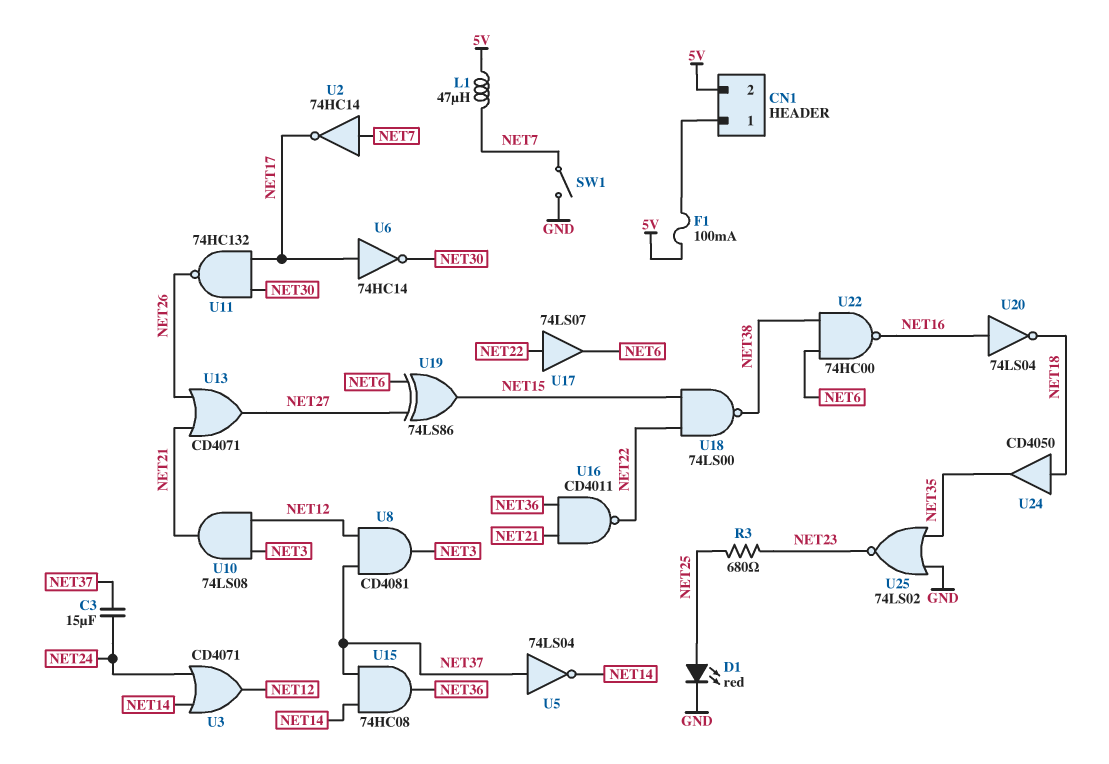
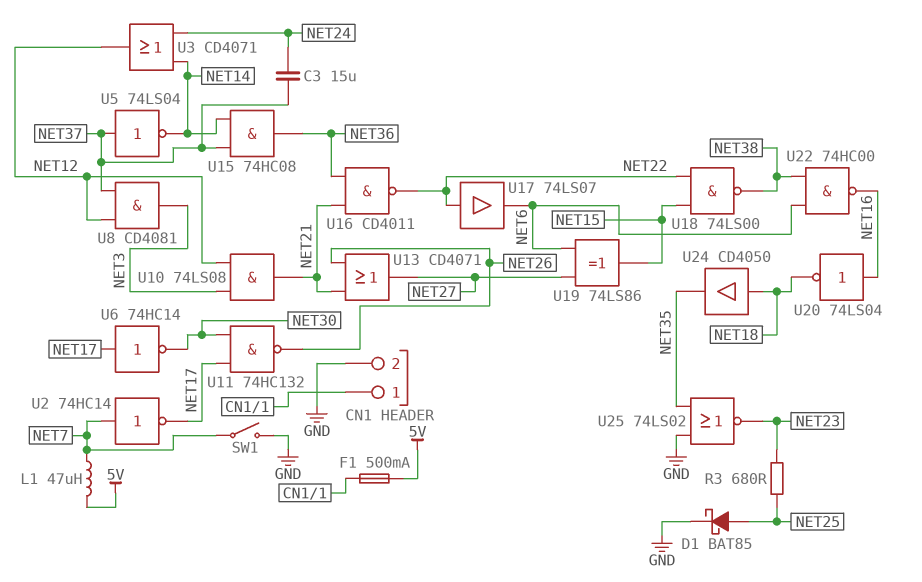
CN1 pin 2: 5V -> GND
D1: LED red (A NET25, K GND) -> schottky BAT85 (A NET25, K GND)
F1: 100mA (5V, CN1/1) -> 500mA (5V, CN1/1)

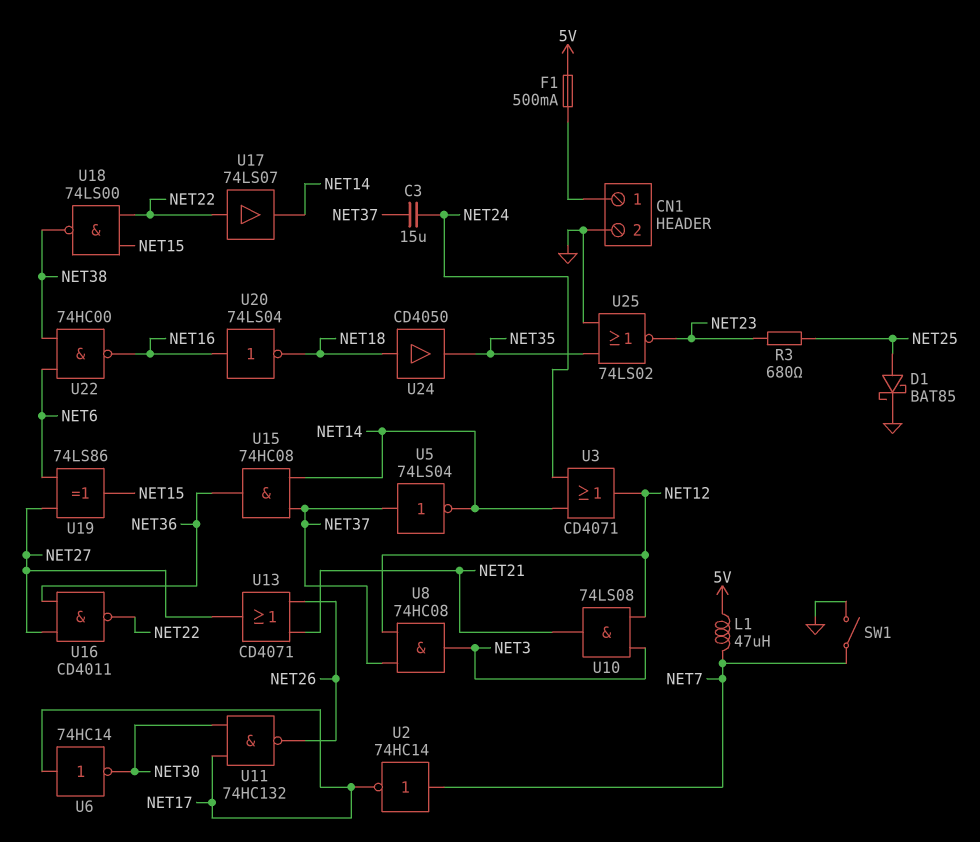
U8: AND CD4081 (in NET12, in NET37, out NET3) -> AND 74HC08 (in NET12, in NET37, out NET3)
U16: NAND CD4011 (in NET21, in NET36, out NET22) -> NAND CD4011 (in NET27, in NET36, out NET22)
U17: buffer 74LS07 (in NET22, out NET6) -> buffer 74LS07 (in NET22, out NET14)

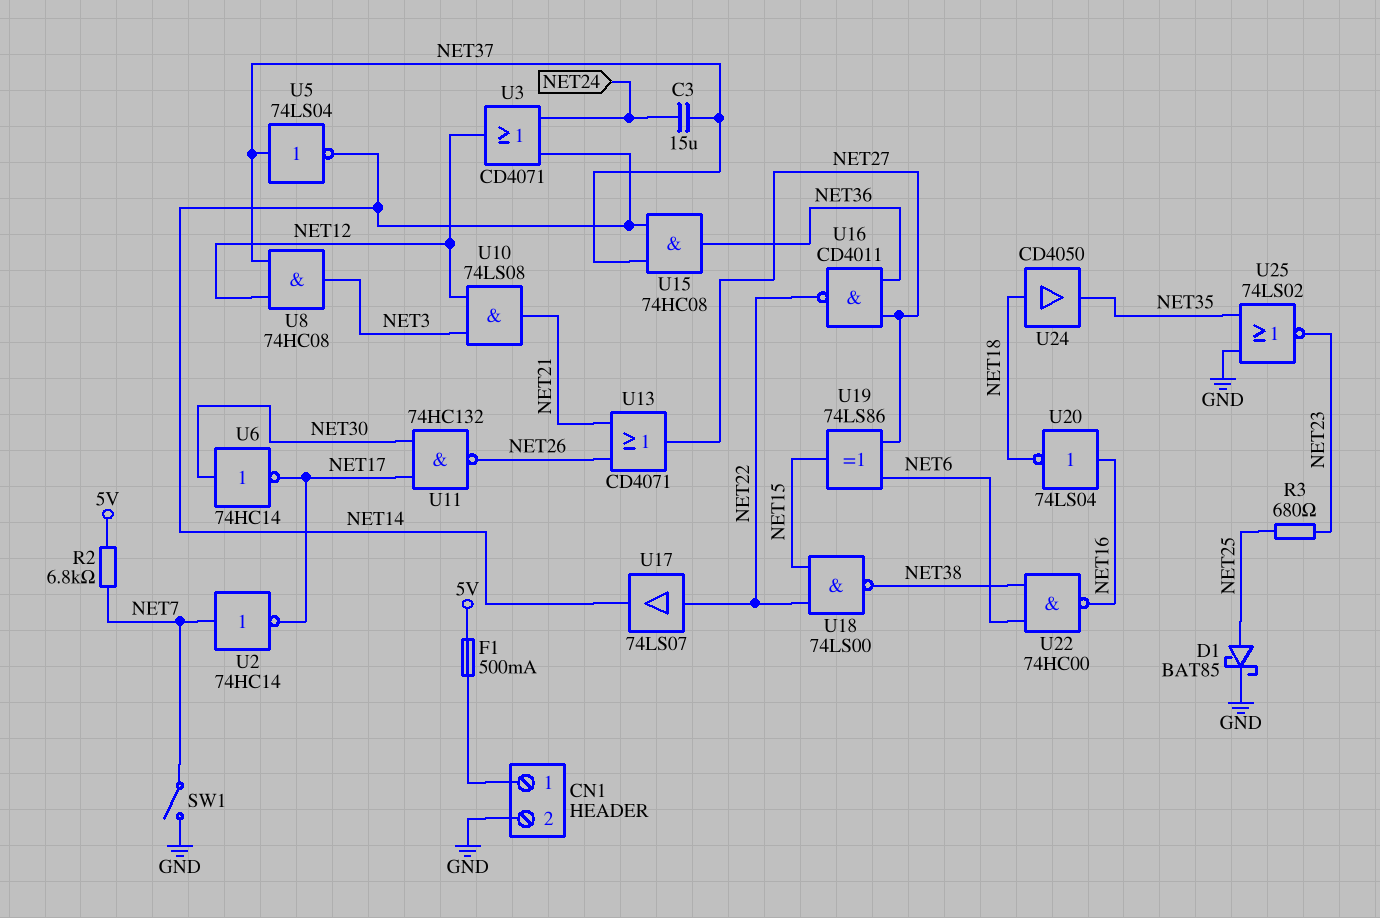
L1: 47uH (5V, NET7) -> none
R2: none -> 6.8k (5V, NET7)
U6: NOT 74HC14 (in NET17, out NET30) -> NOT 74HC14 (in NET30, out NET17)

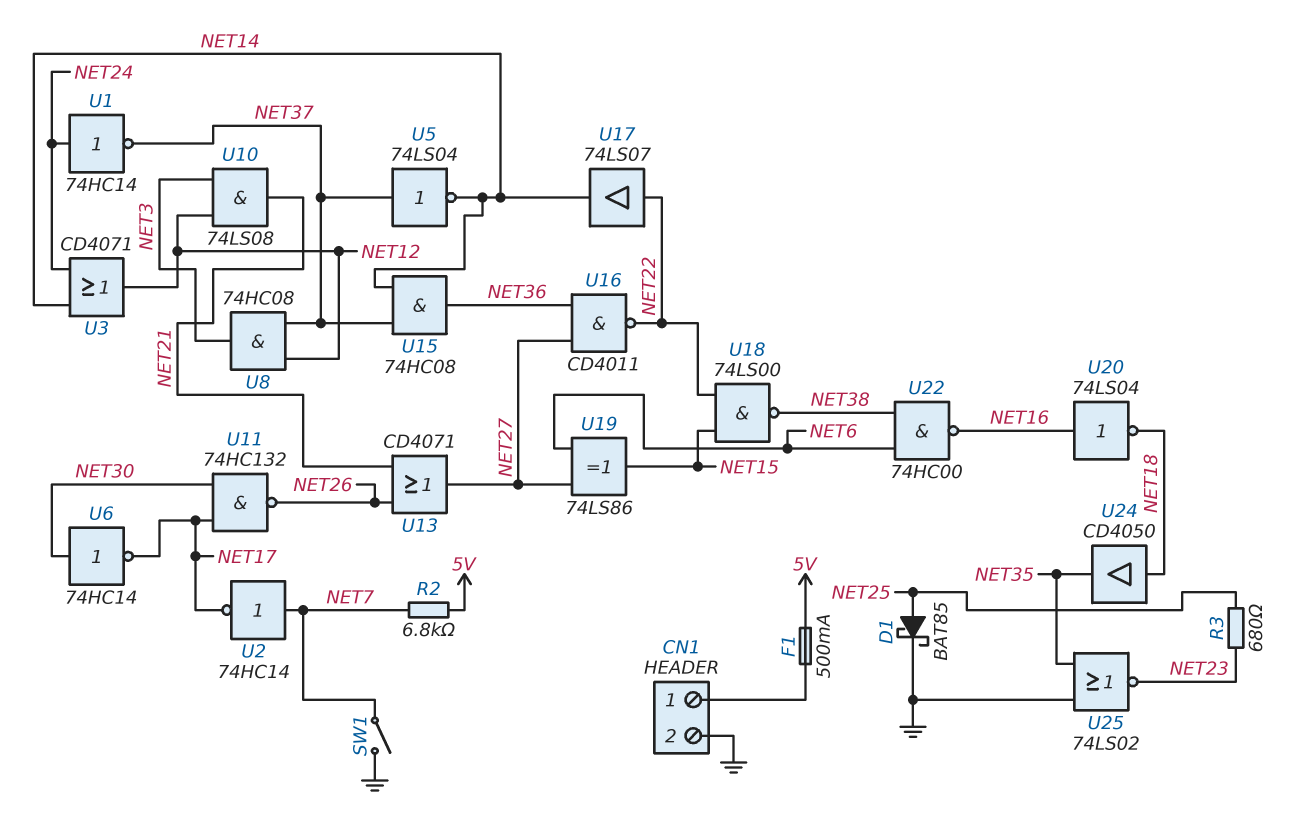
C3: 15uF (NET24, NET37) -> none
U1: none -> NOT 74HC14 (in NET24, out NET37)

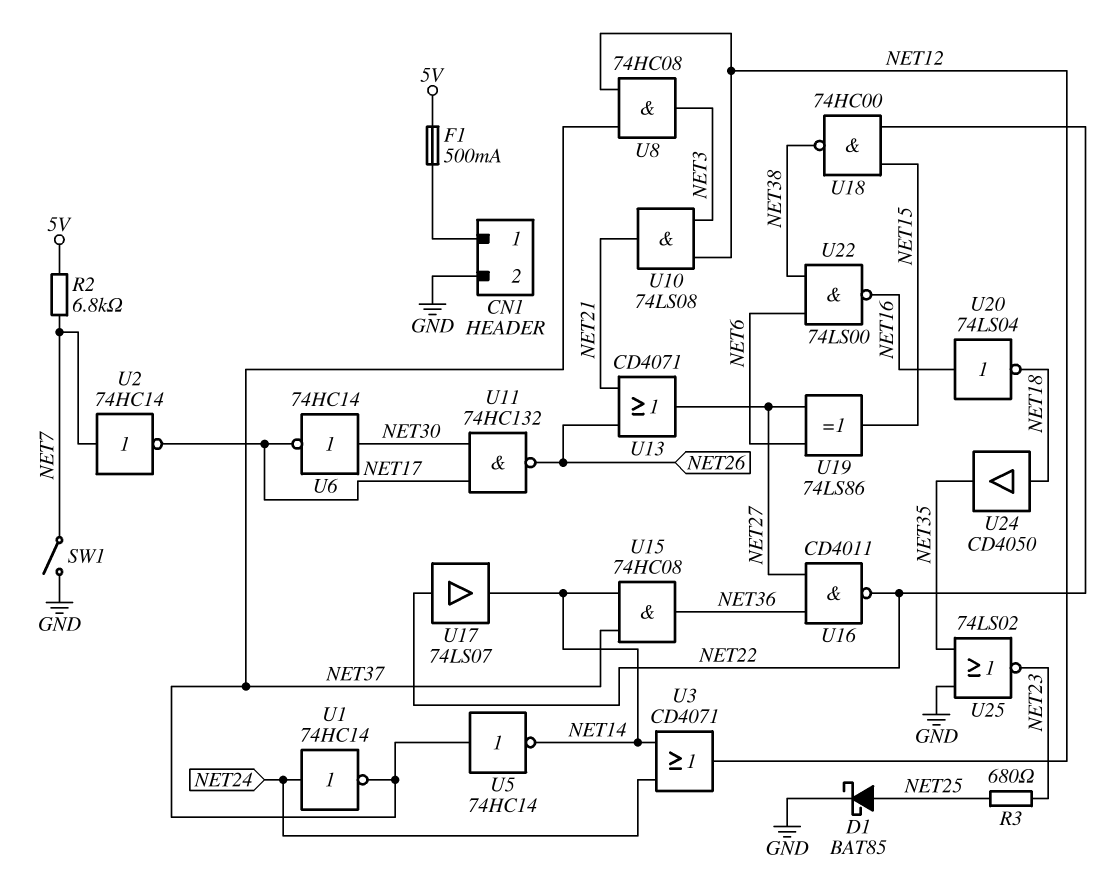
U5: NOT 74LS04 (in NET37, out NET14) -> NOT 74HC14 (in NET37, out NET14)
U18: NAND 74LS00 (in NET15, in NET22, out NET38) -> NAND 74HC00 (in NET15, in NET22, out NET38)
U22: NAND 74HC00 (in NET6, in NET38, out NET16) -> NAND 74LS00 (in NET6, in NET38, out NET16)

